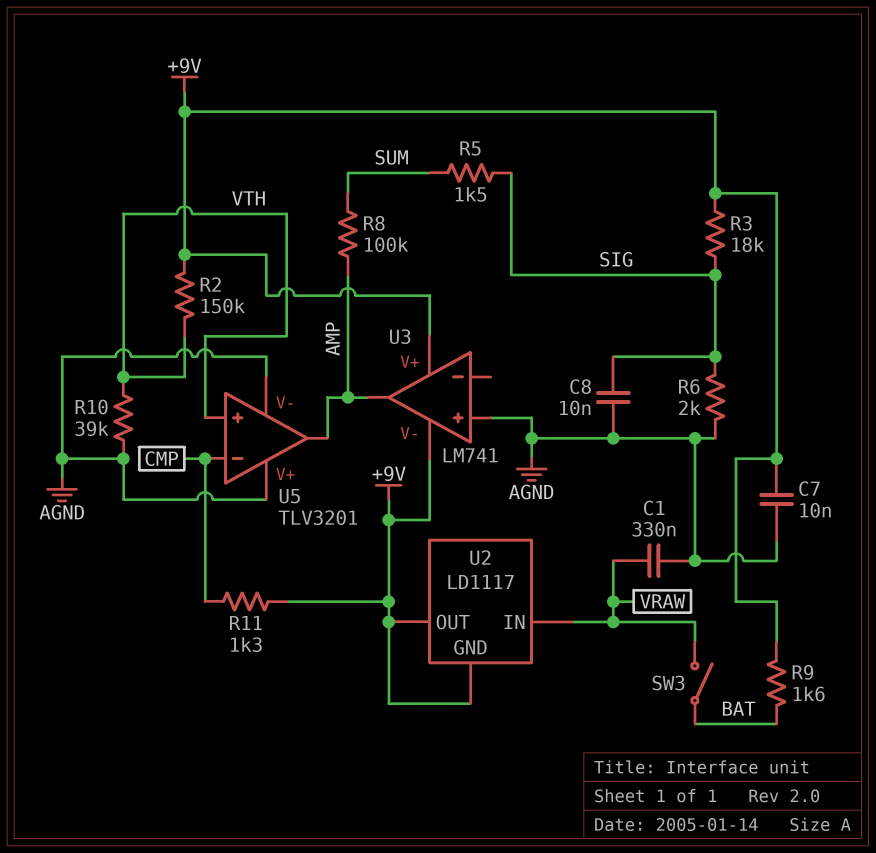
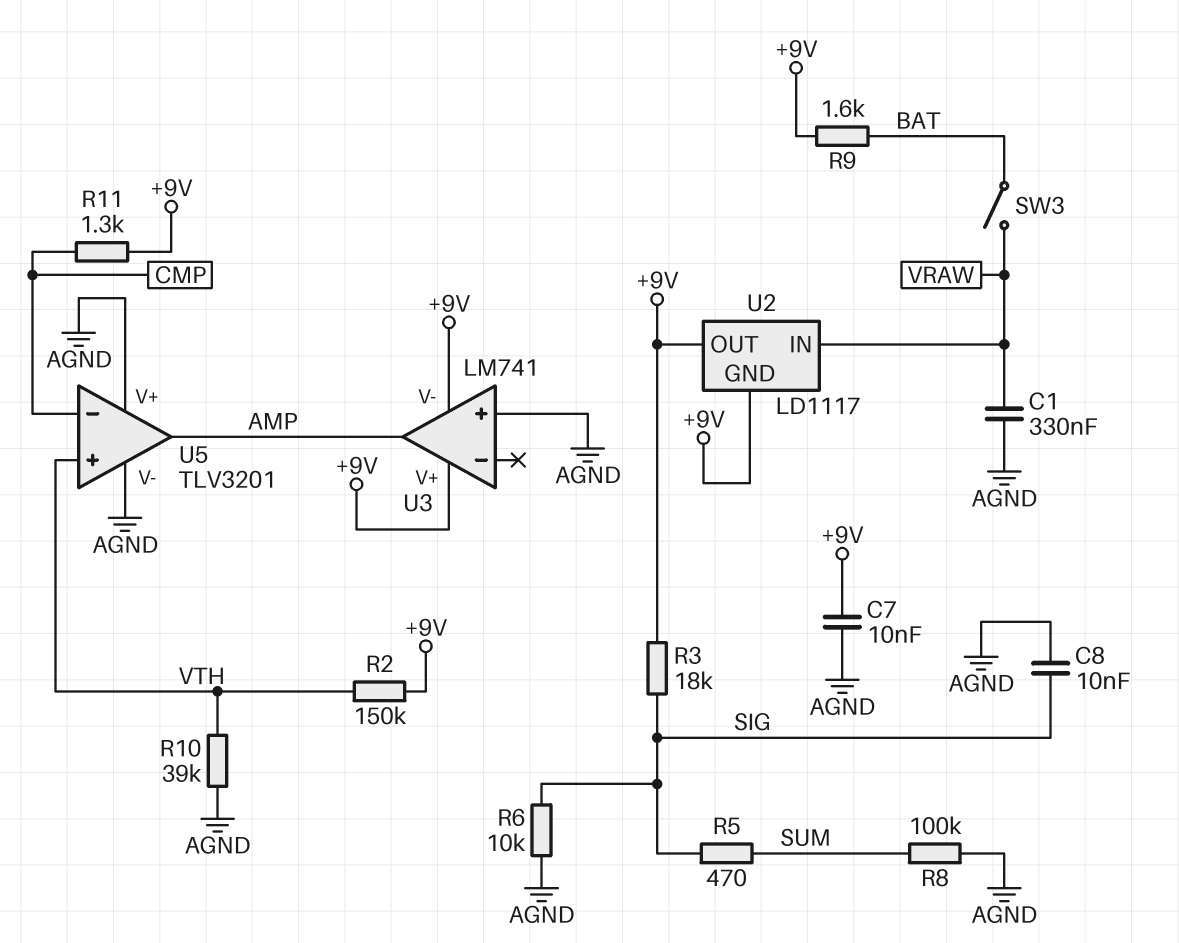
R5: 1.5k (SIG, SUM) -> 470 (SIG, SUM)
R6: 2k (AGND, SIG) -> 10k (AGND, SIG)
R8: 100k (AMP, SUM) -> 100k (AGND, SUM)

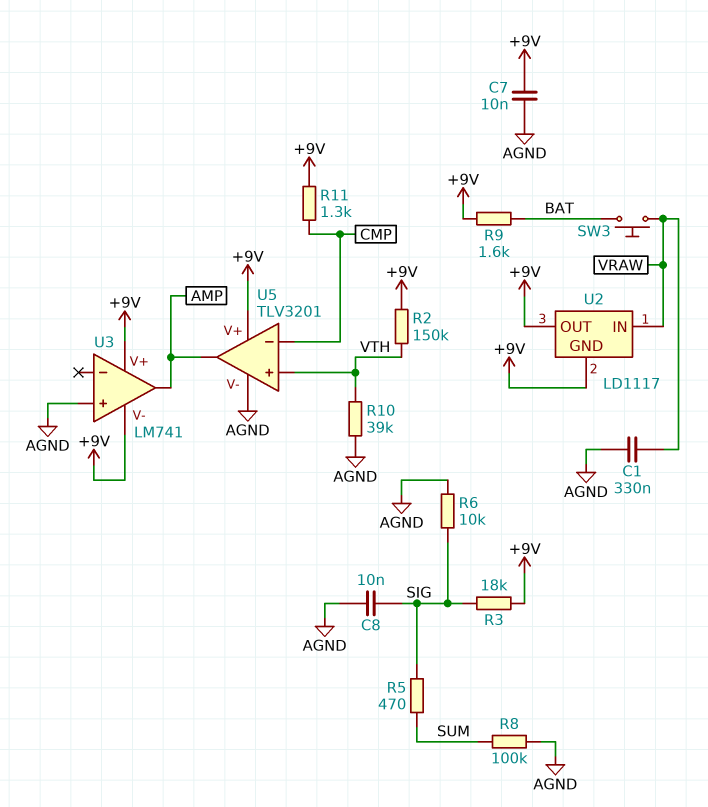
SW3: switch (BAT, VRAW) -> button (BAT, VRAW)
U5 pin V+: AGND -> +9V

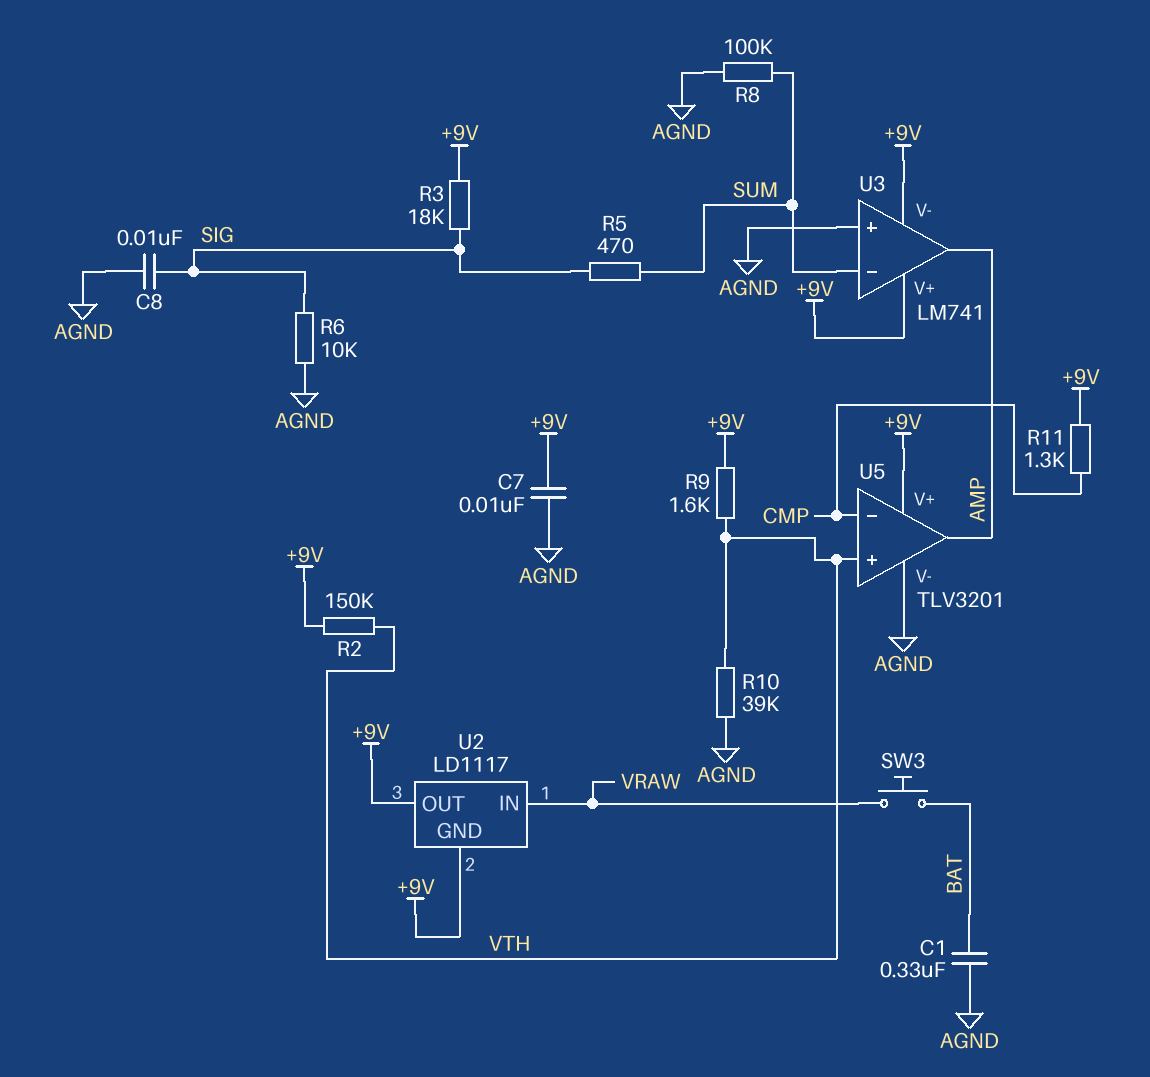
C1: 330nF (AGND, VRAW) -> 330nF (AGND, BAT)
R9: 1.6k (+9V, BAT) -> 1.6k (+9V, VTH)
U3 pin in-: none -> SUM

